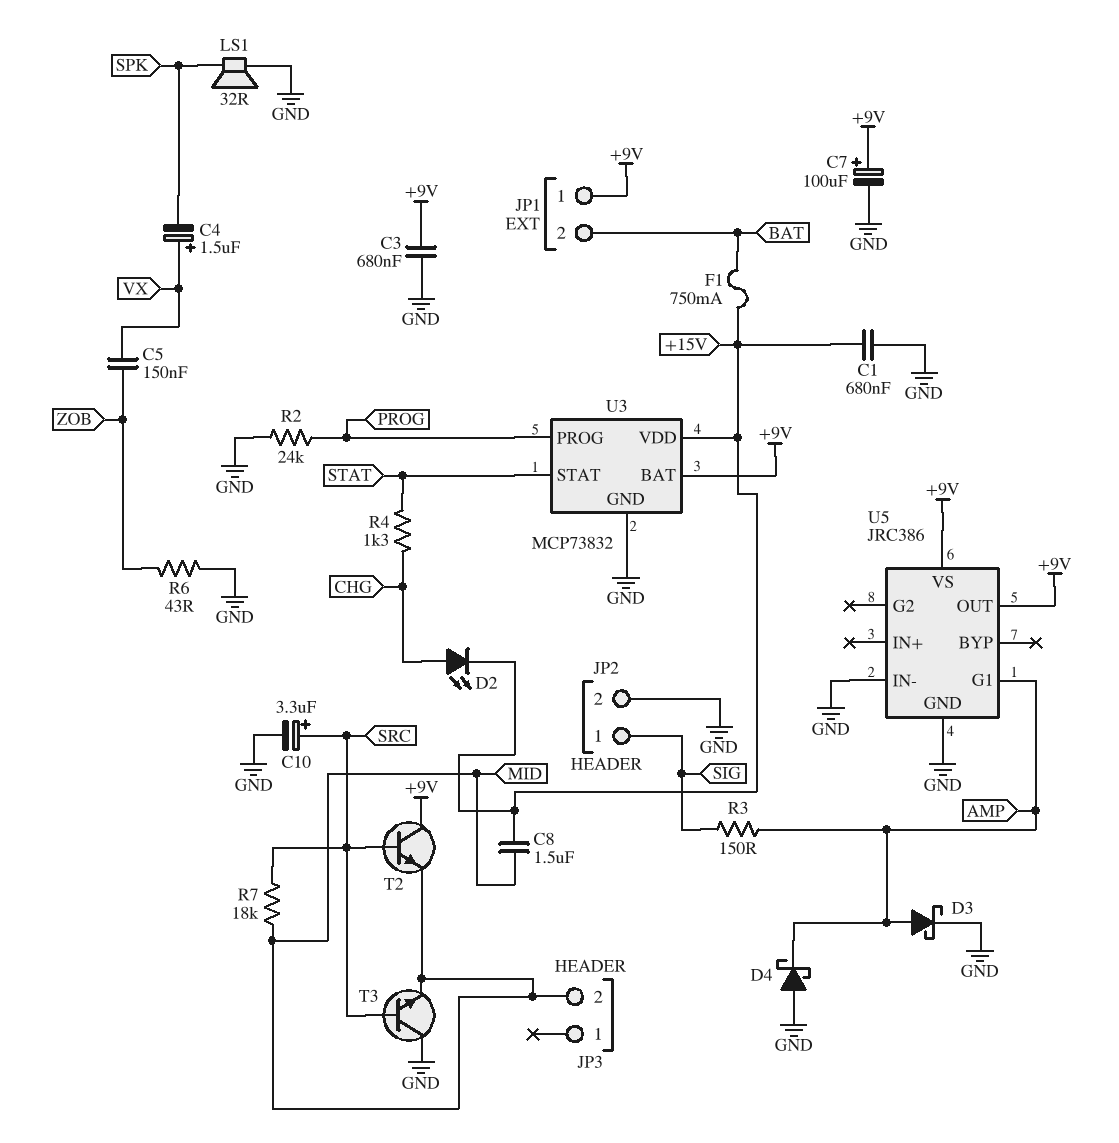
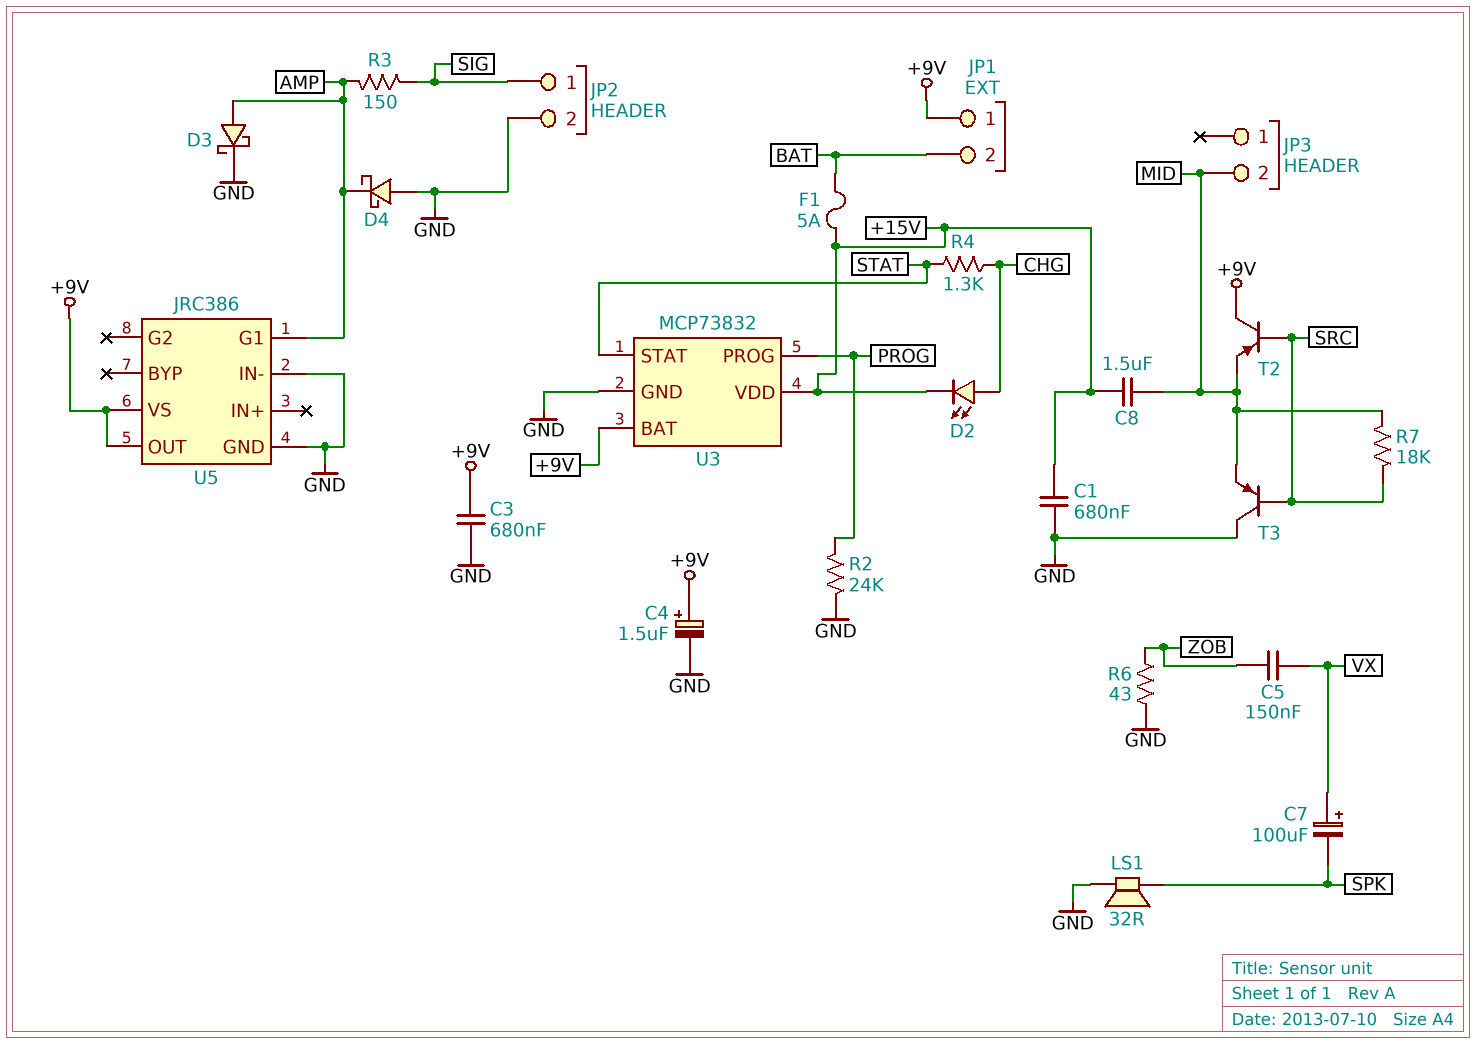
C4: 1.5uF (plus VX, minus SPK) -> 1.5uF (plus +9V, minus GND)
C7: 100uF (plus +9V, minus GND) -> 100uF (plus VX, minus SPK)
C10: 3.3uF (plus SRC, minus GND) -> none
F1: 750mA (+15V, BAT) -> 5A (+15V, BAT)
T2: NPN (B SRC, C +9V, E MID) -> PNP (B SRC, C +9V, E MID)
T3: NPN (B SRC, C GND, E MID) -> PNP (B SRC, C GND, E MID)

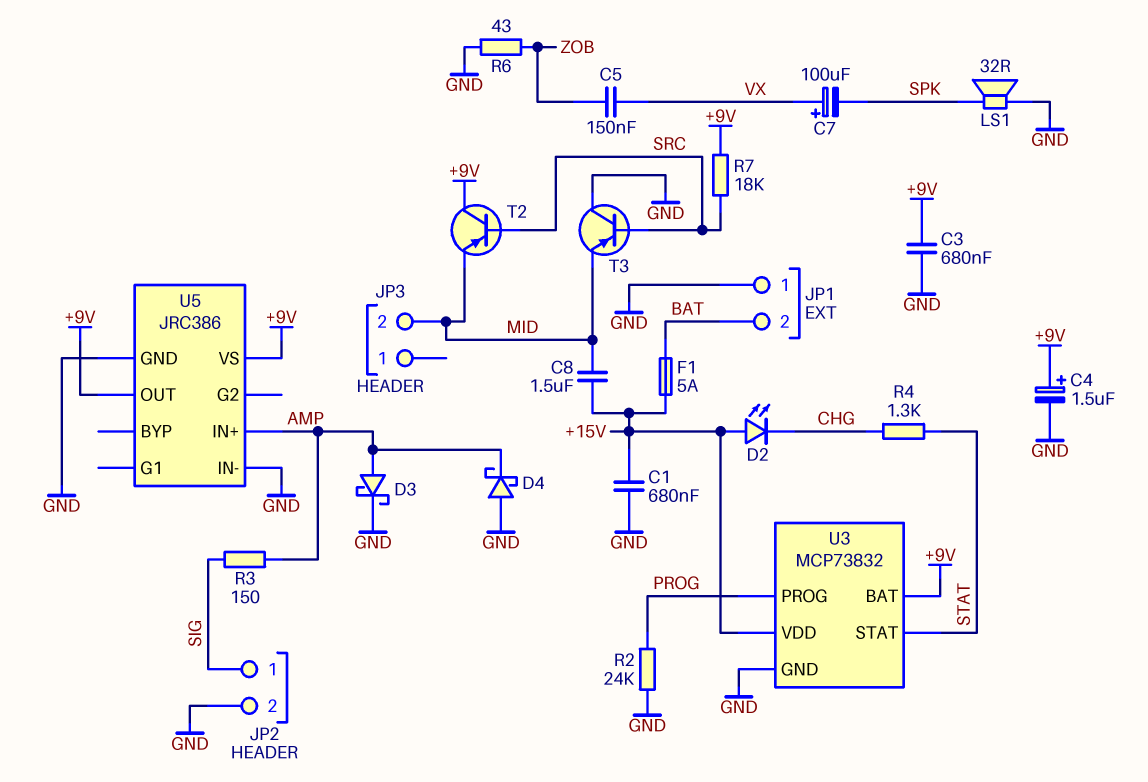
D2: LED (A CHG, K +15V) -> LED (A +15V, K CHG)
JP1 pin 1: +9V -> GND
R7: 18k (MID, SRC) -> 18k (+9V, SRC)
U5 pin G1: AMP -> none
U5 pin IN+: none -> AMP

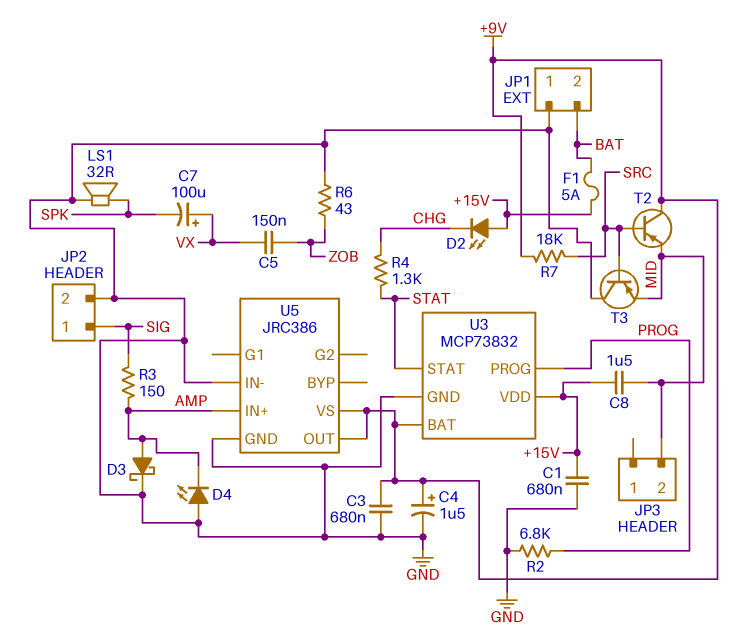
D4: schottky (A GND, K AMP) -> LED (A GND, K AMP)
R2: 24k (GND, PROG) -> 6.8k (GND, PROG)

